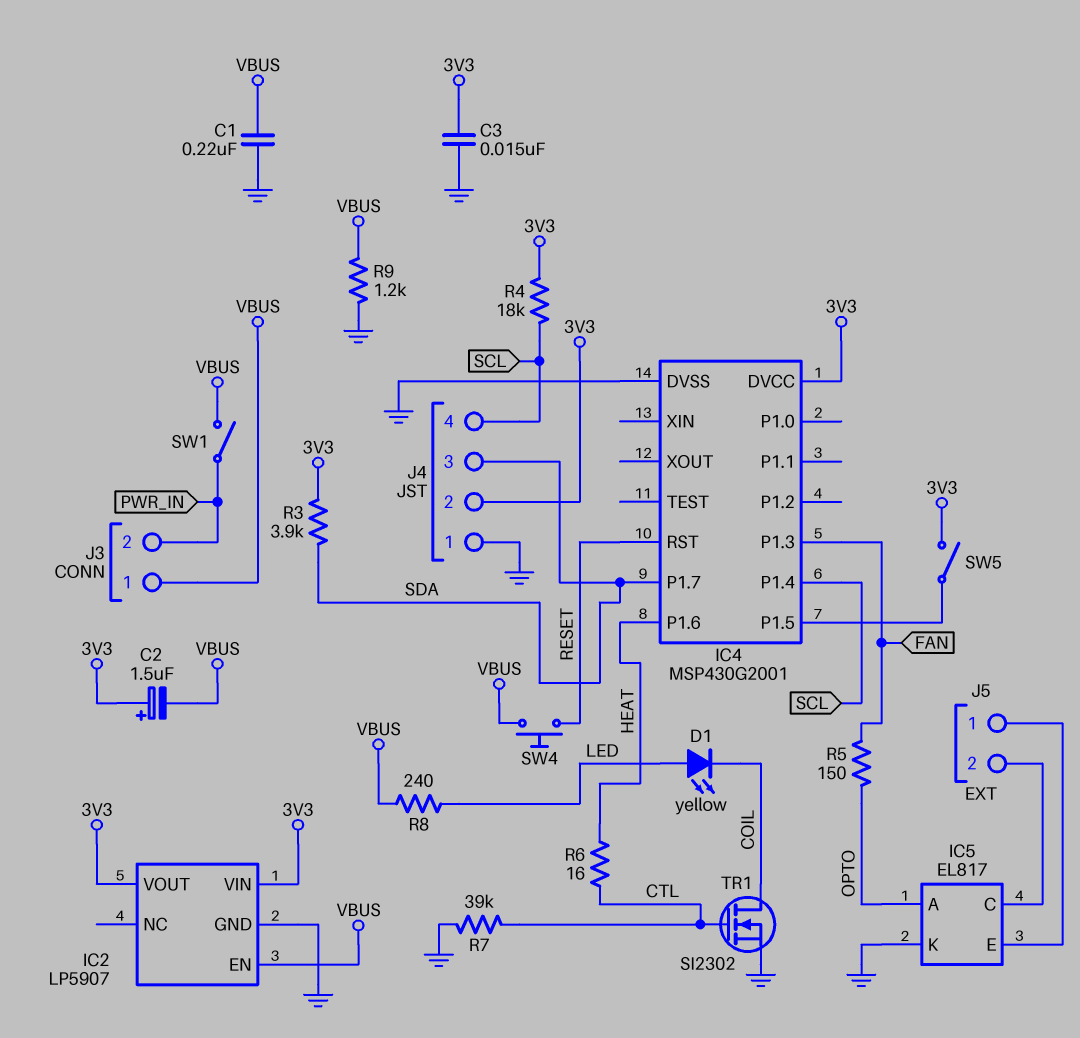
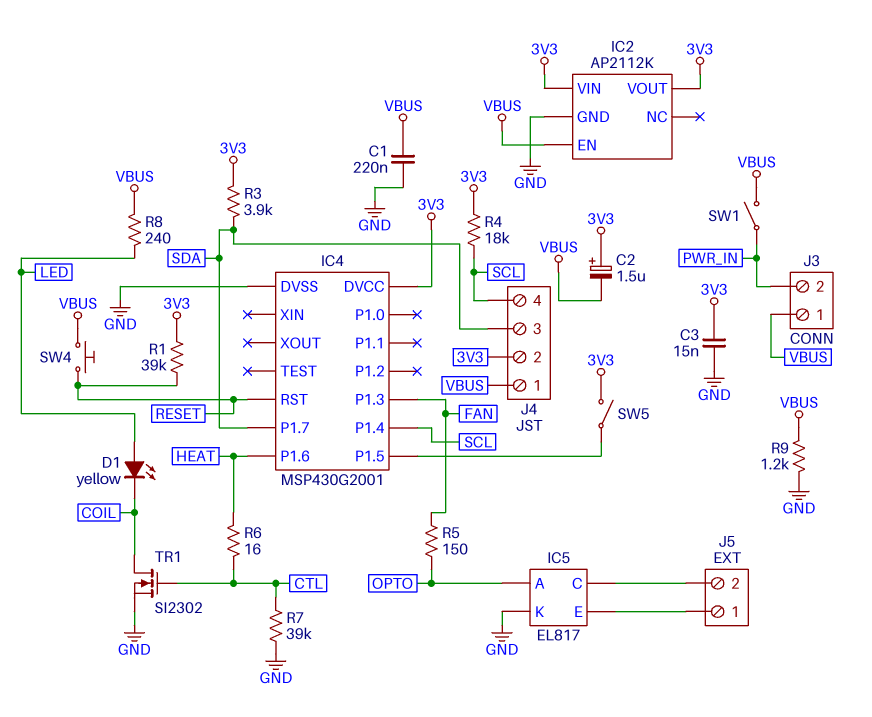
IC2: LP5907 -> AP2112K
J4 pin 1: GND -> VBUS
R1: none -> 39k (3V3, RESET)

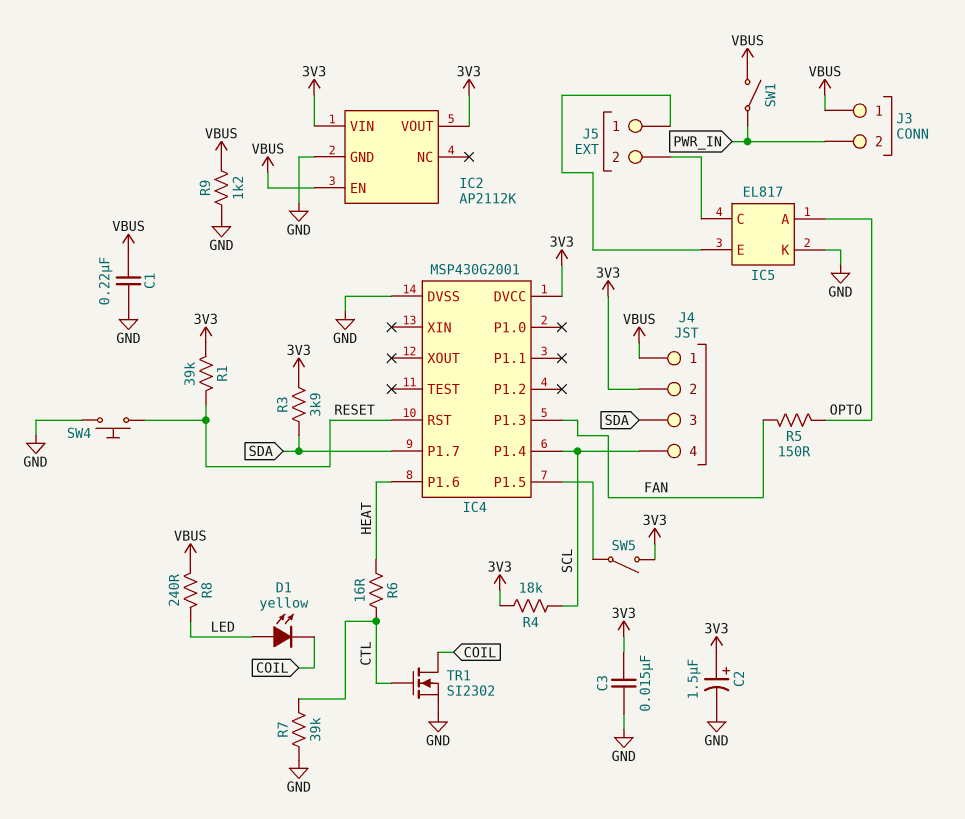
C2: 1.5uF (plus 3V3, minus VBUS) -> 1.5uF (plus 3V3, minus GND)
SW4: button (RESET, VBUS) -> button (GND, RESET)

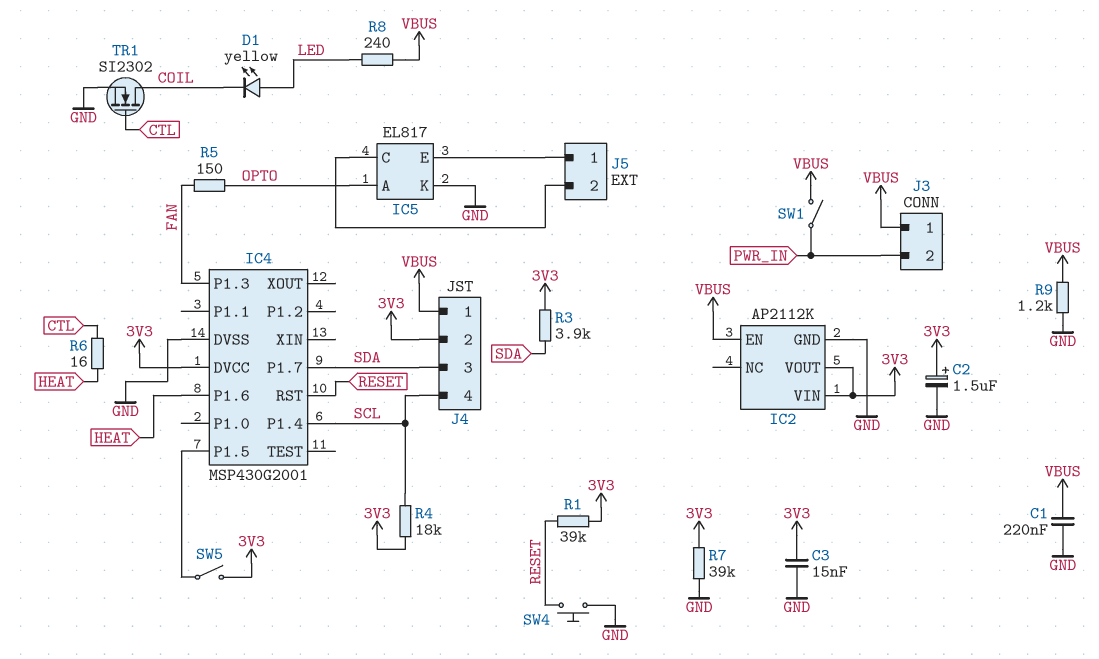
R7: 39k (CTL, GND) -> 39k (3V3, GND)

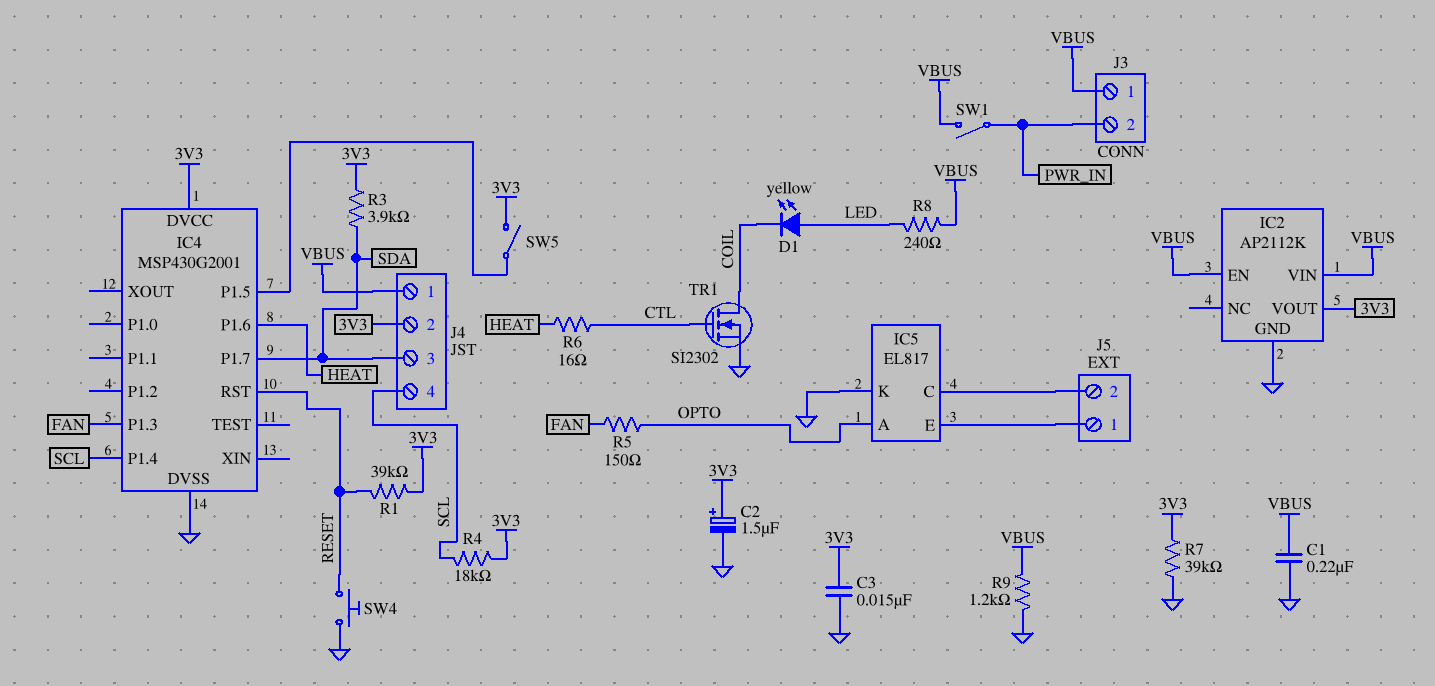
IC2 pin VIN: 3V3 -> VBUS

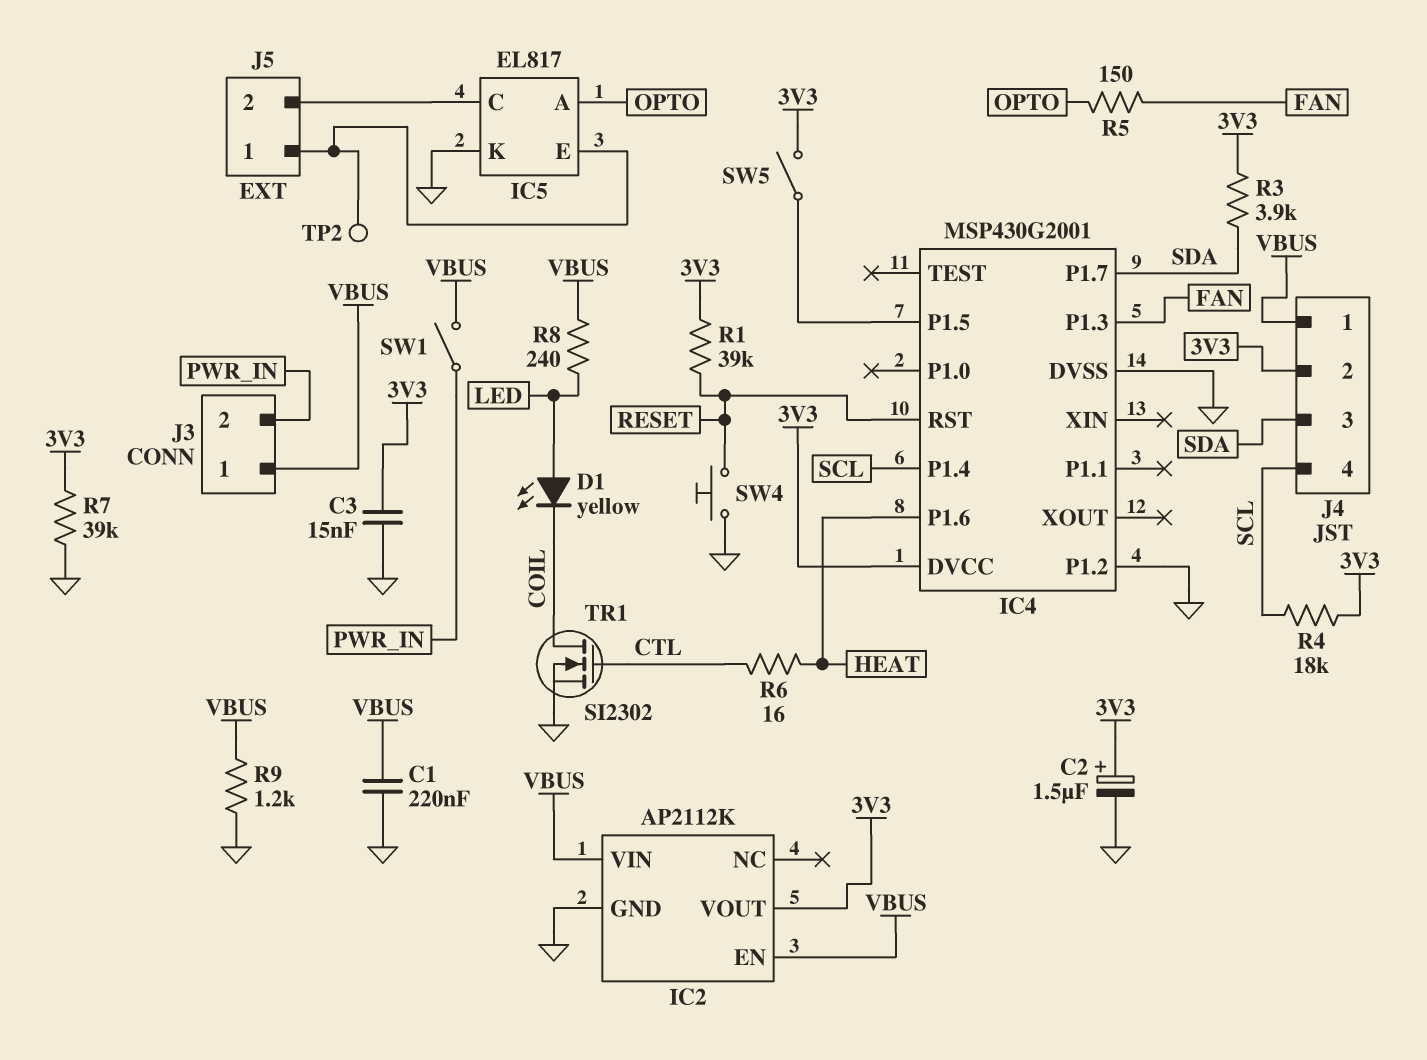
IC4 pin P1.2: none -> GND
TP2: none -> test point (IC5/E)

